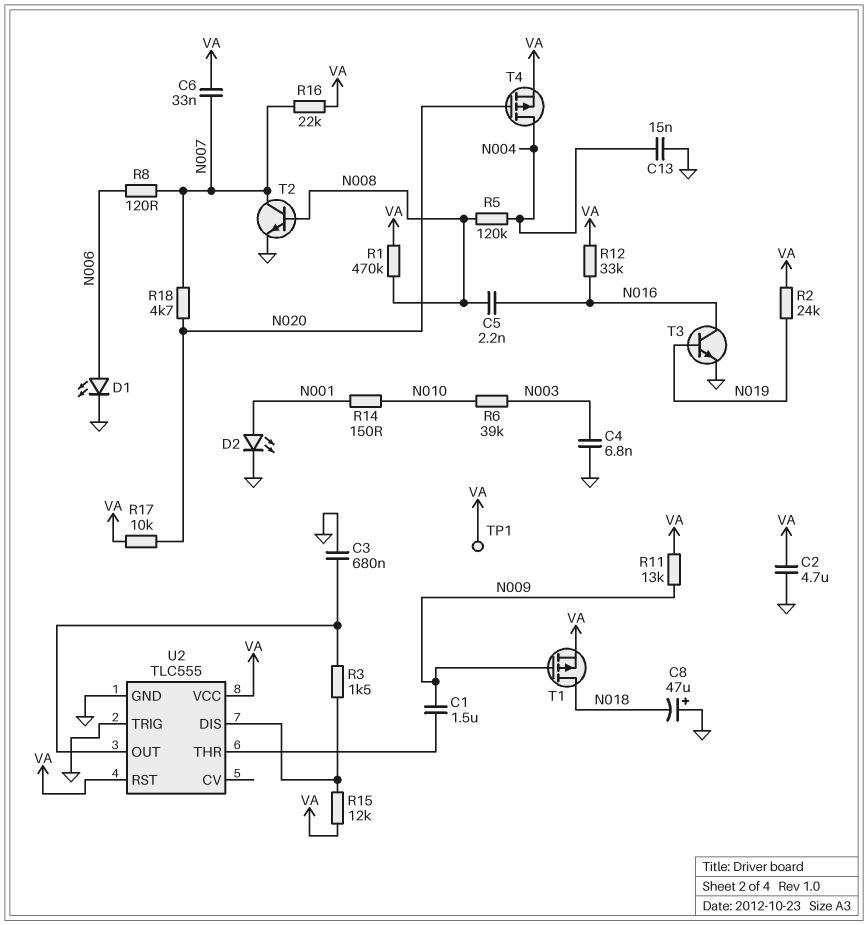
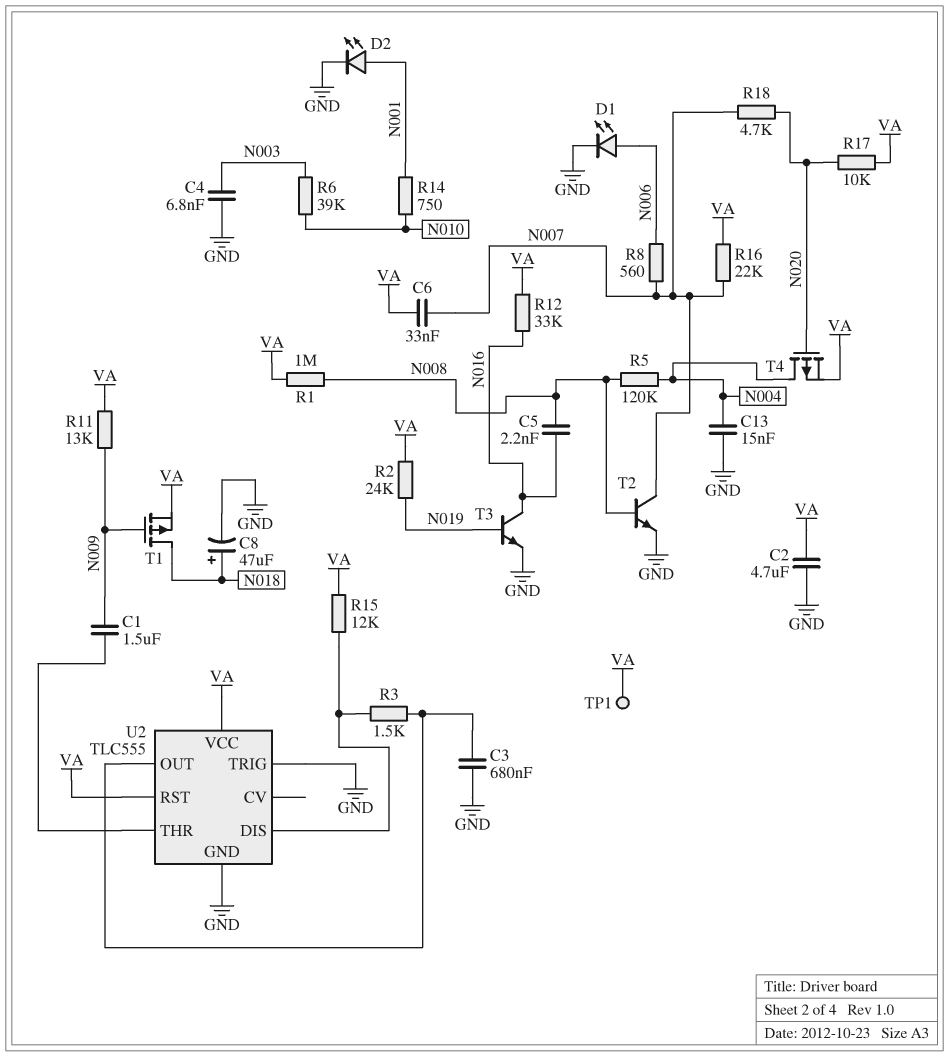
C8: 47uF (plus GND, minus N018) -> 47uF (plus N018, minus GND)
R1: 470k (N008, VA) -> 1M (N008, VA)
R8: 120 (N006, N007) -> 560 (N006, N007)
R14: 150 (N001, N010) -> 750 (N001, N010)

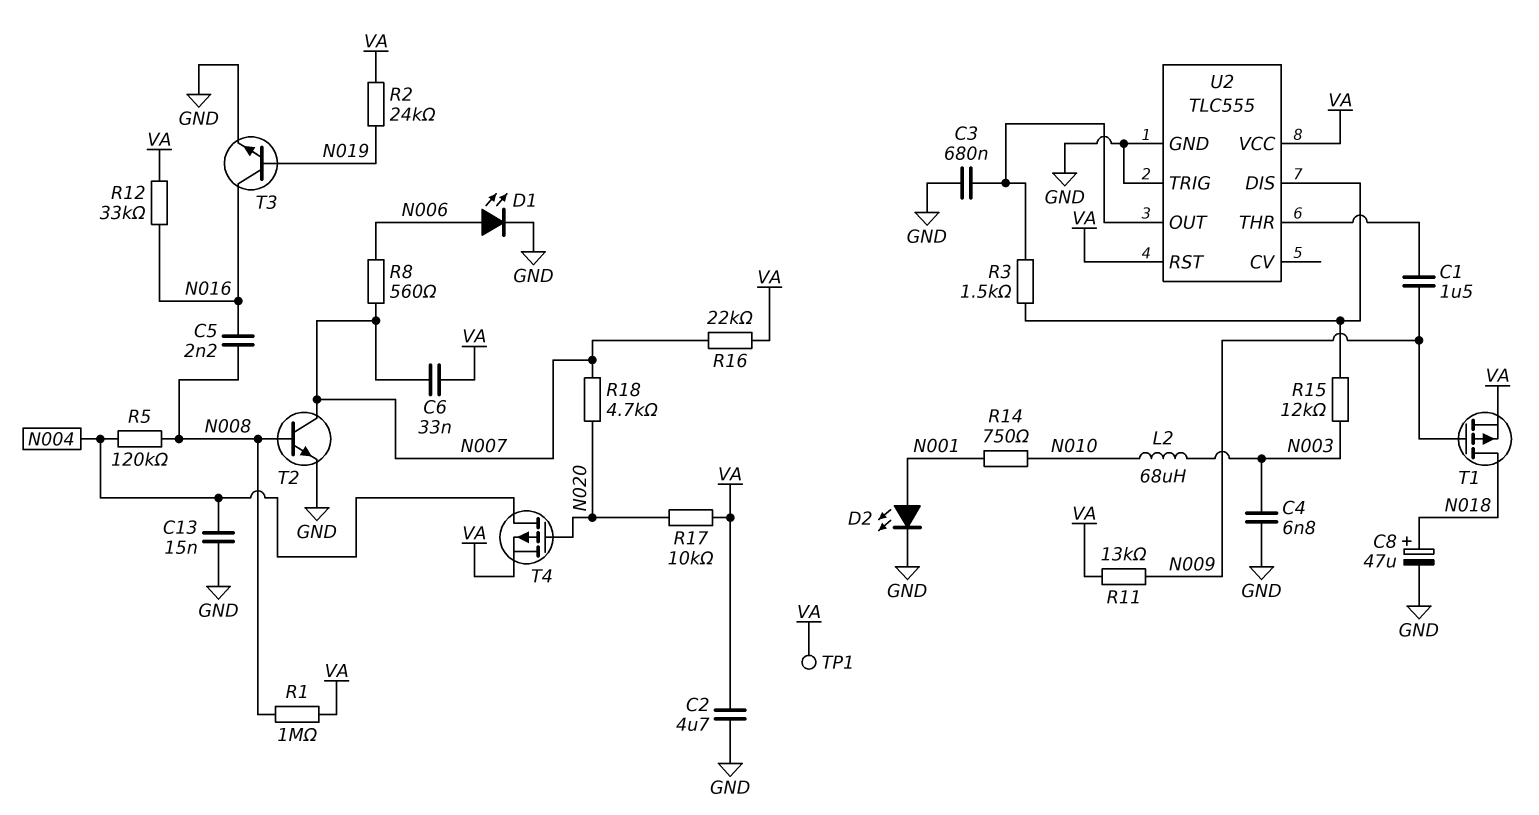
L2: none -> 68uH (N003, N010)
R6: 39k (N003, N010) -> none
R15: 12k (U2/DIS, VA) -> 12k (N003, U2/DIS)

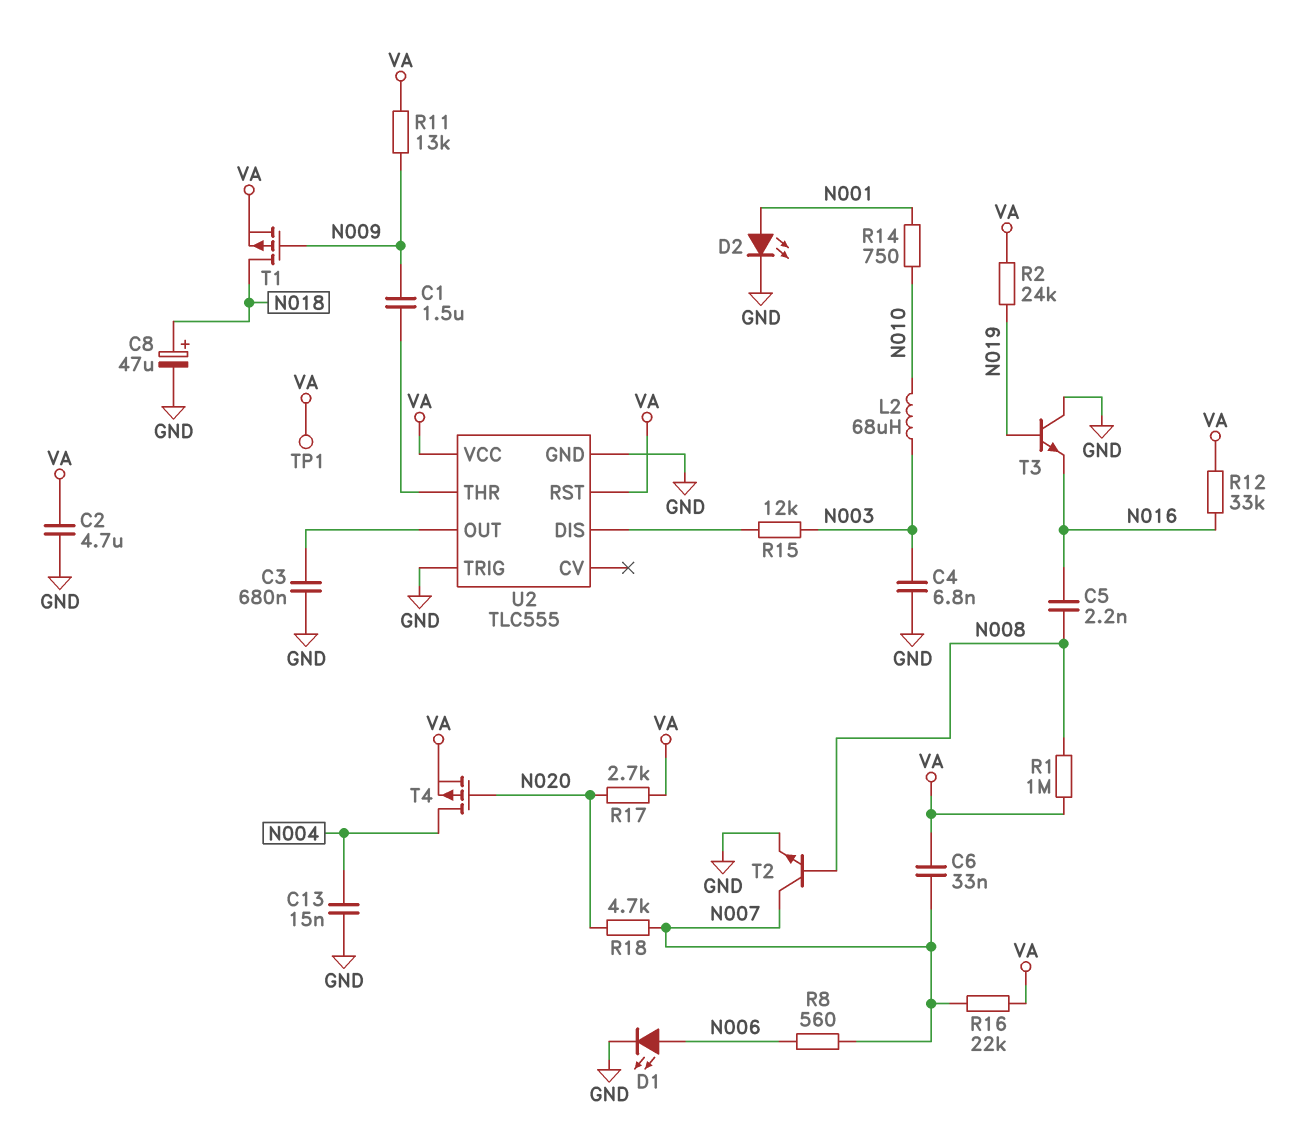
R3: 1.5k (U2/DIS, U2/OUT) -> none
R5: 120k (N004, N008) -> none
R17: 10k (N020, VA) -> 2.7k (N020, VA)
T3: NPN (B N019, C N016, E GND) -> NPN (B N019, C GND, E N016)

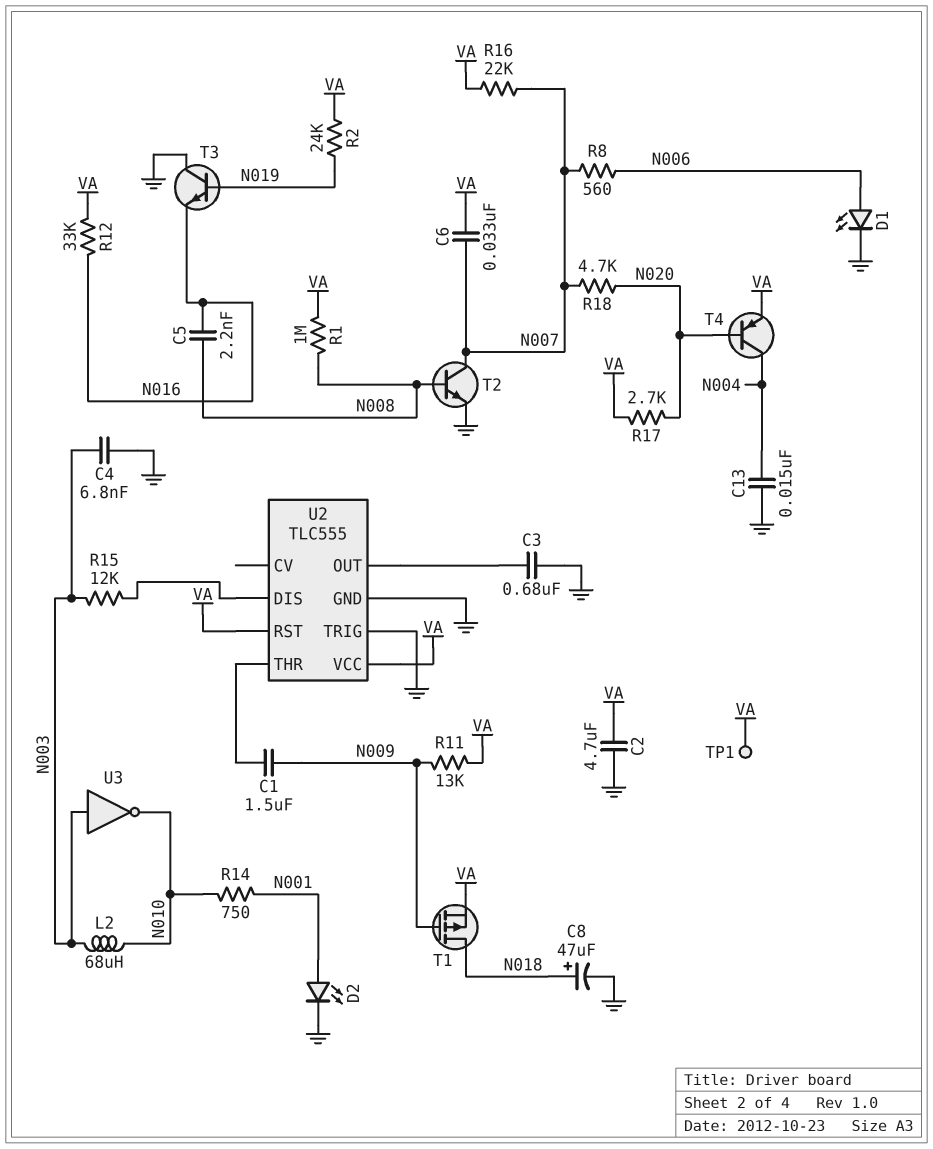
T4: PMOS (G N020, D N004, S VA) -> PNP (B N020, C N004, E VA)
U3: none -> NOT (in N003, out N010)

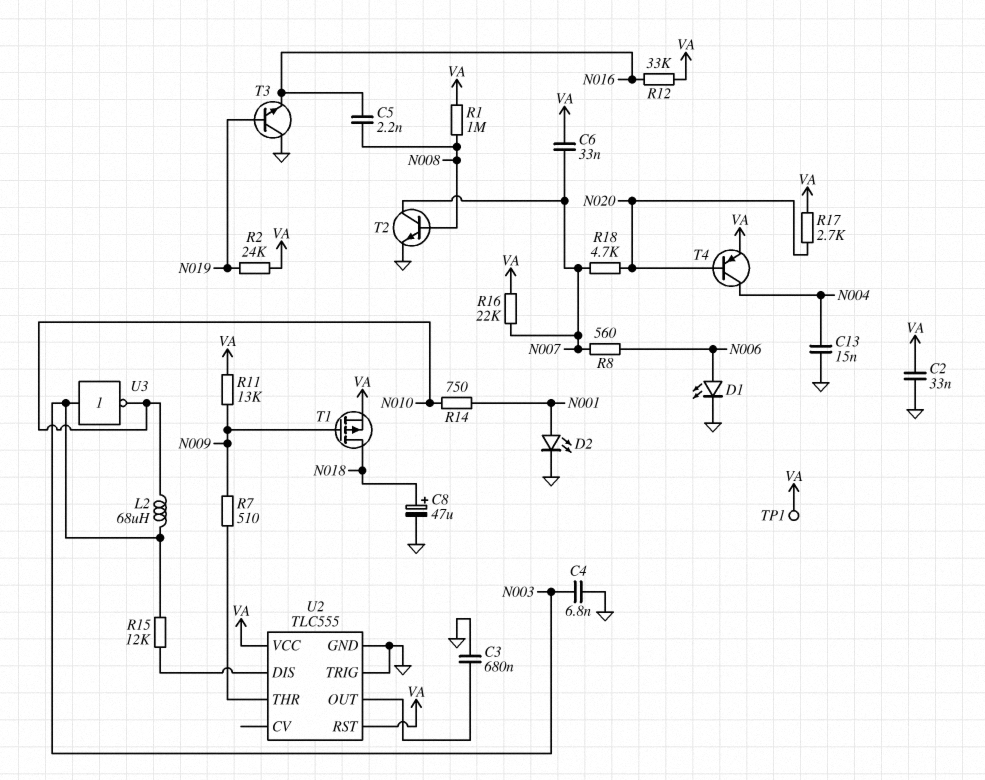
C1: 1.5uF (N009, U2/THR) -> none
C2: 4.7uF (GND, VA) -> 33nF (GND, VA)
R7: none -> 510 (N009, U2/THR)

